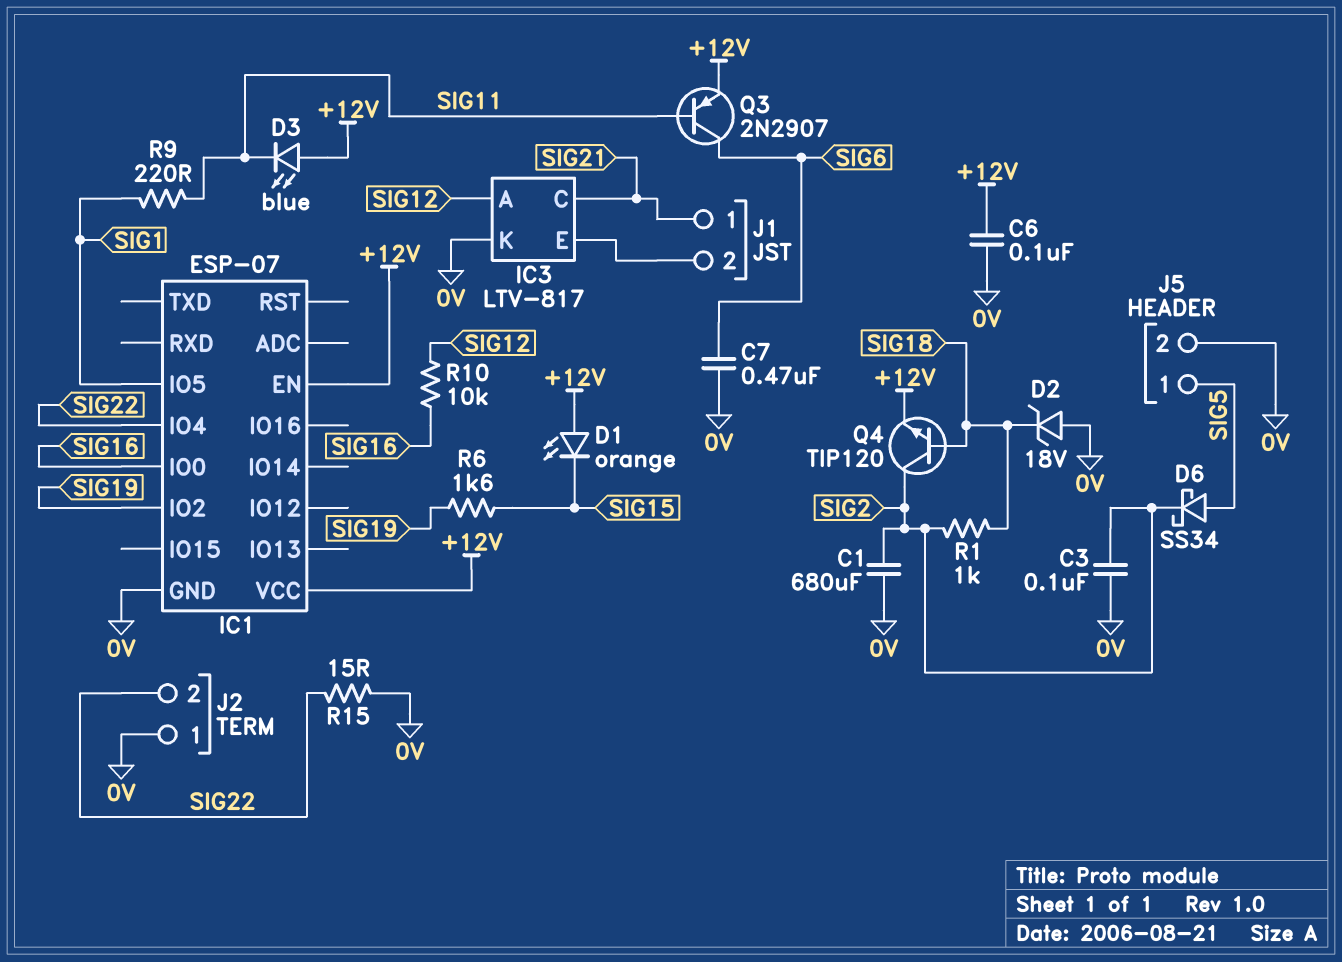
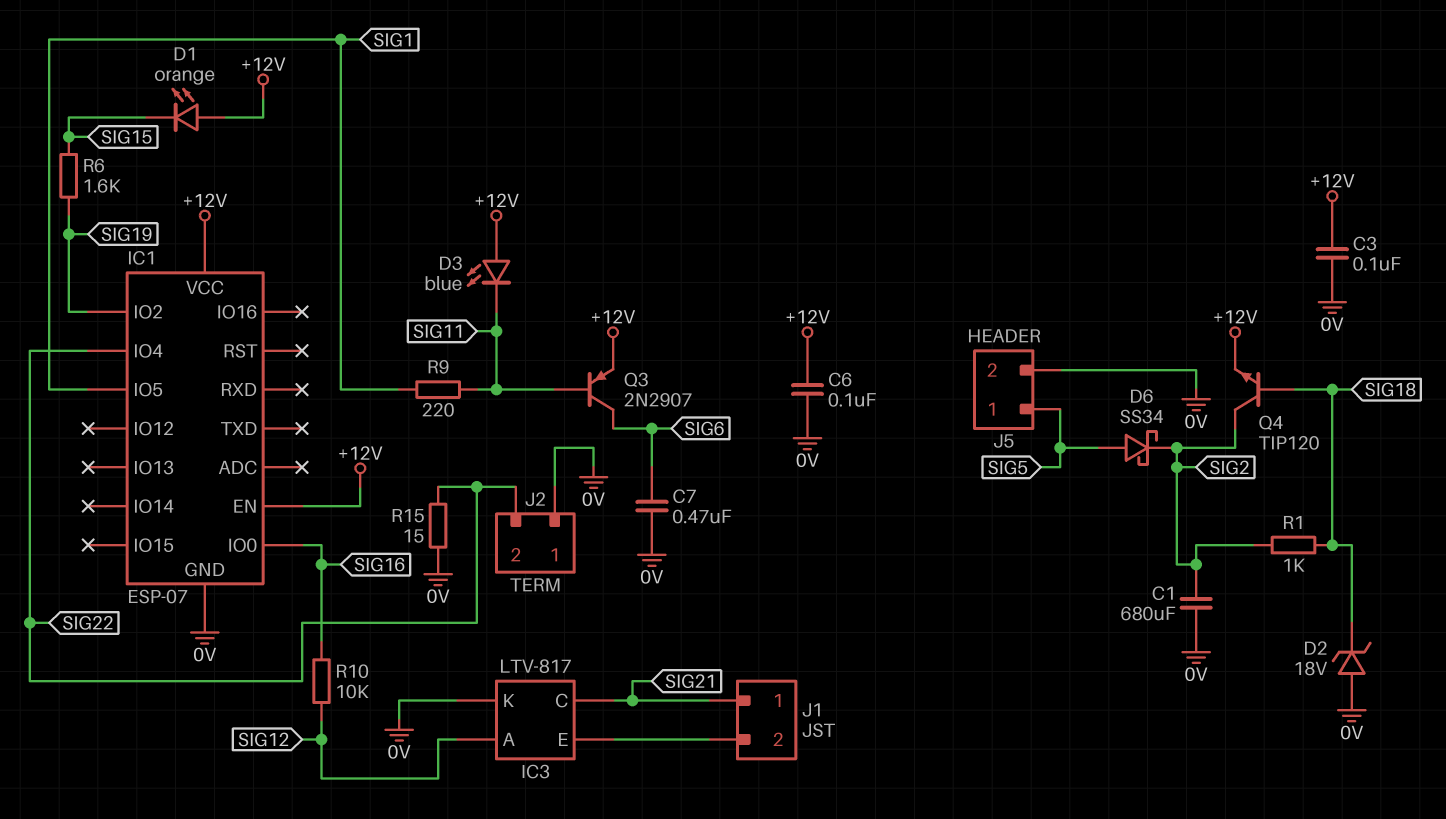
C3: 100nF (0V, SIG2) -> 100nF (+12V, 0V)

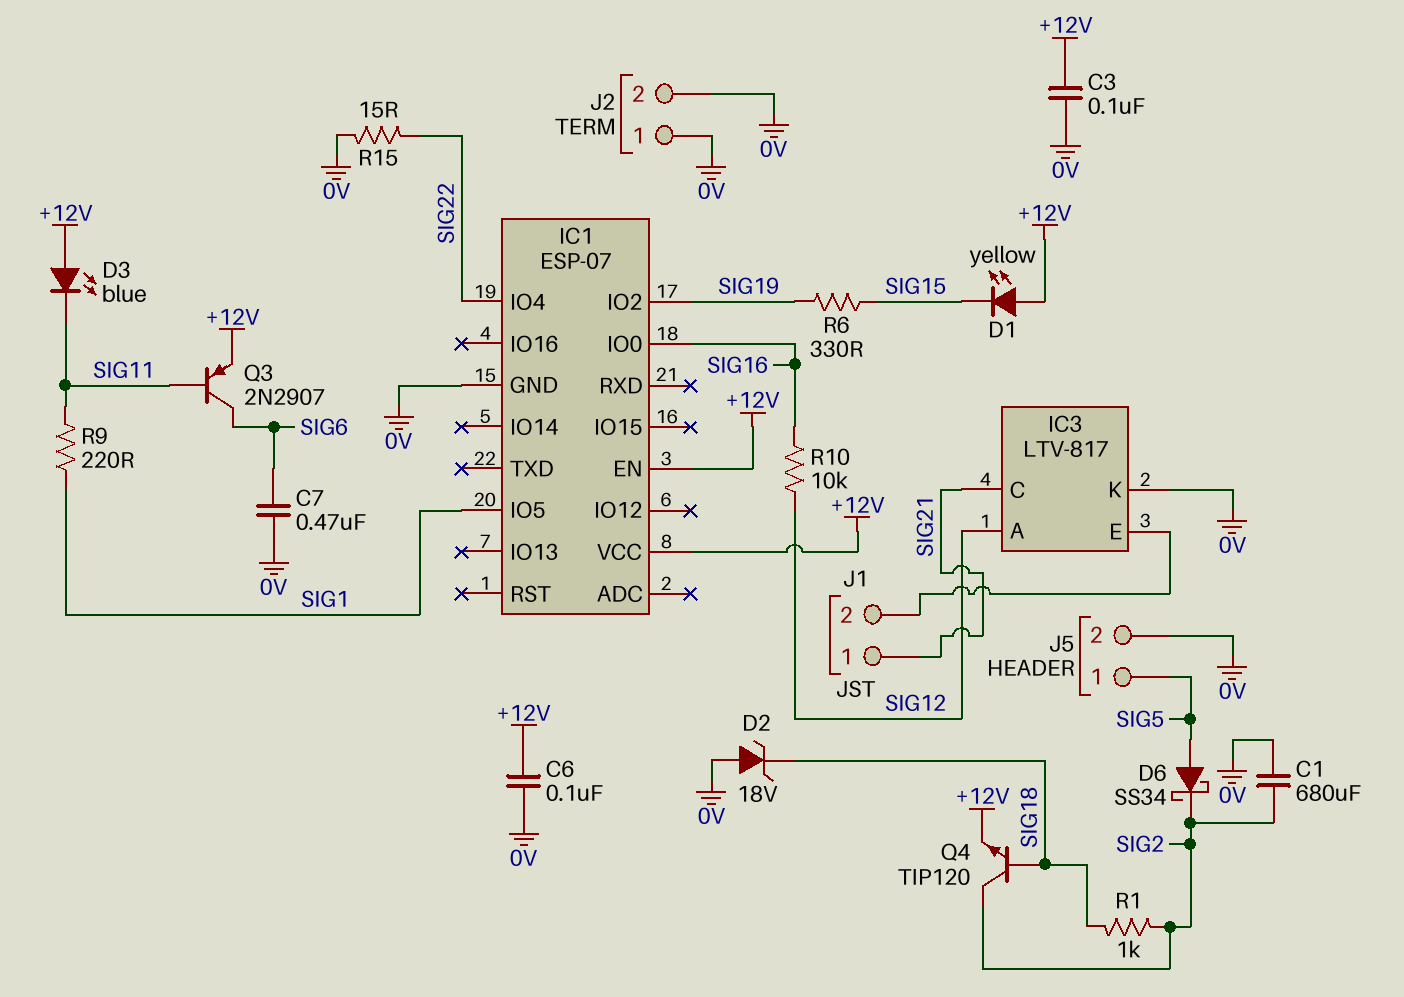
D1: LED orange (A +12V, K SIG15) -> LED yellow (A +12V, K SIG15)
J2 pin 2: SIG22 -> 0V
R6: 1.6k (SIG15, SIG19) -> 330 (SIG15, SIG19)

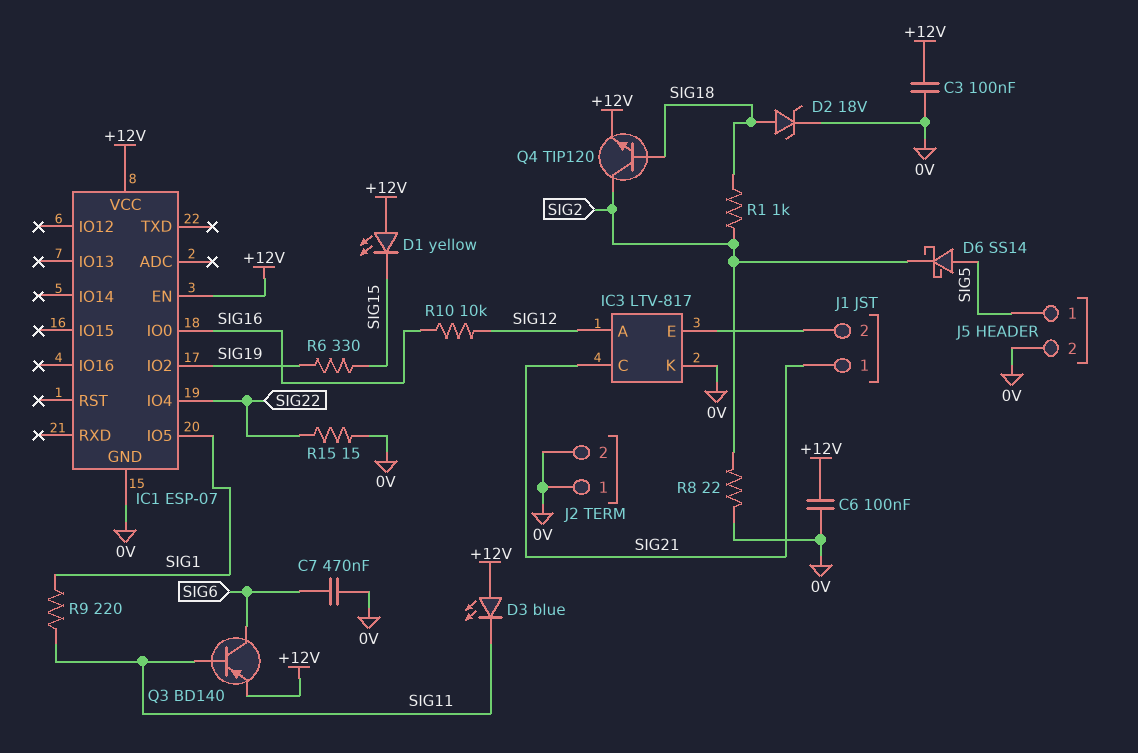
C1: 680uF (0V, SIG2) -> none
D2: zener 18V (A 0V, K SIG18) -> zener 18V (A SIG18, K 0V)
D6: schottky SS34 (A SIG5, K SIG2) -> schottky SS14 (A SIG5, K SIG2)
Q3: PNP 2N2907 (B SIG11, C SIG6, E +12V) -> PNP BD140 (B SIG11, C SIG6, E +12V)
R8: none -> 22 (0V, SIG2)

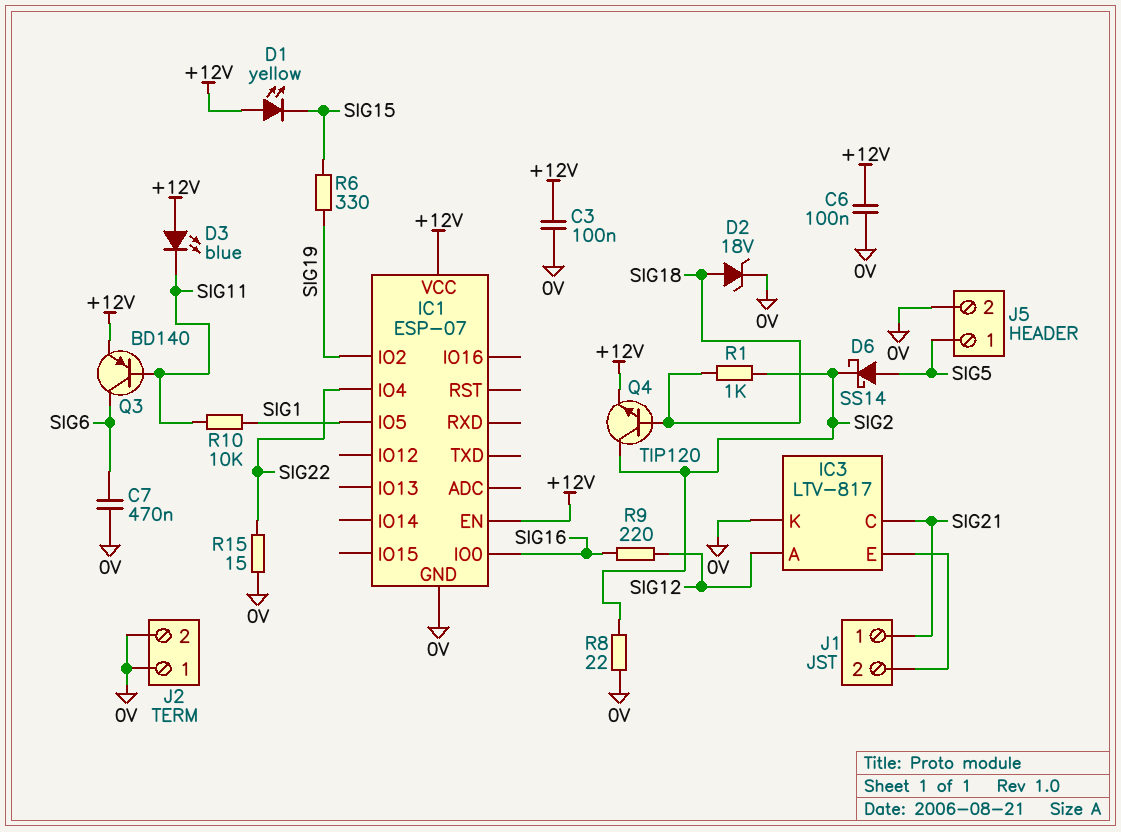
R9: 220 (SIG1, SIG11) -> 220 (SIG12, SIG16)
R10: 10k (SIG12, SIG16) -> 10k (SIG1, SIG11)

